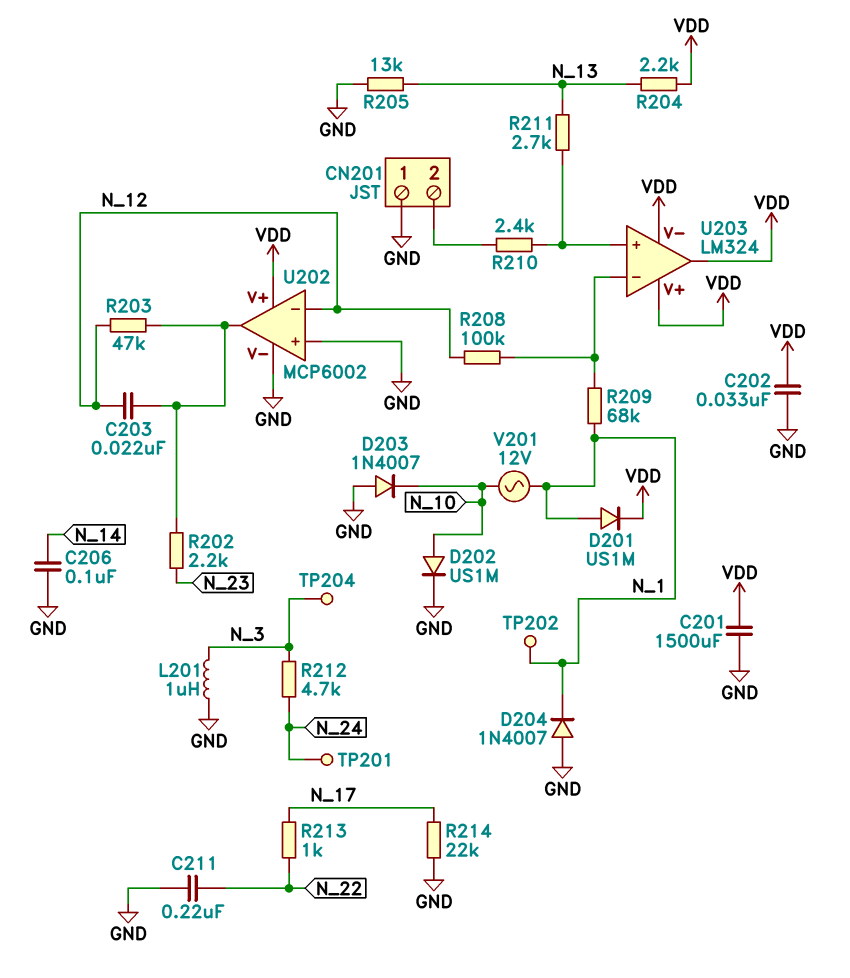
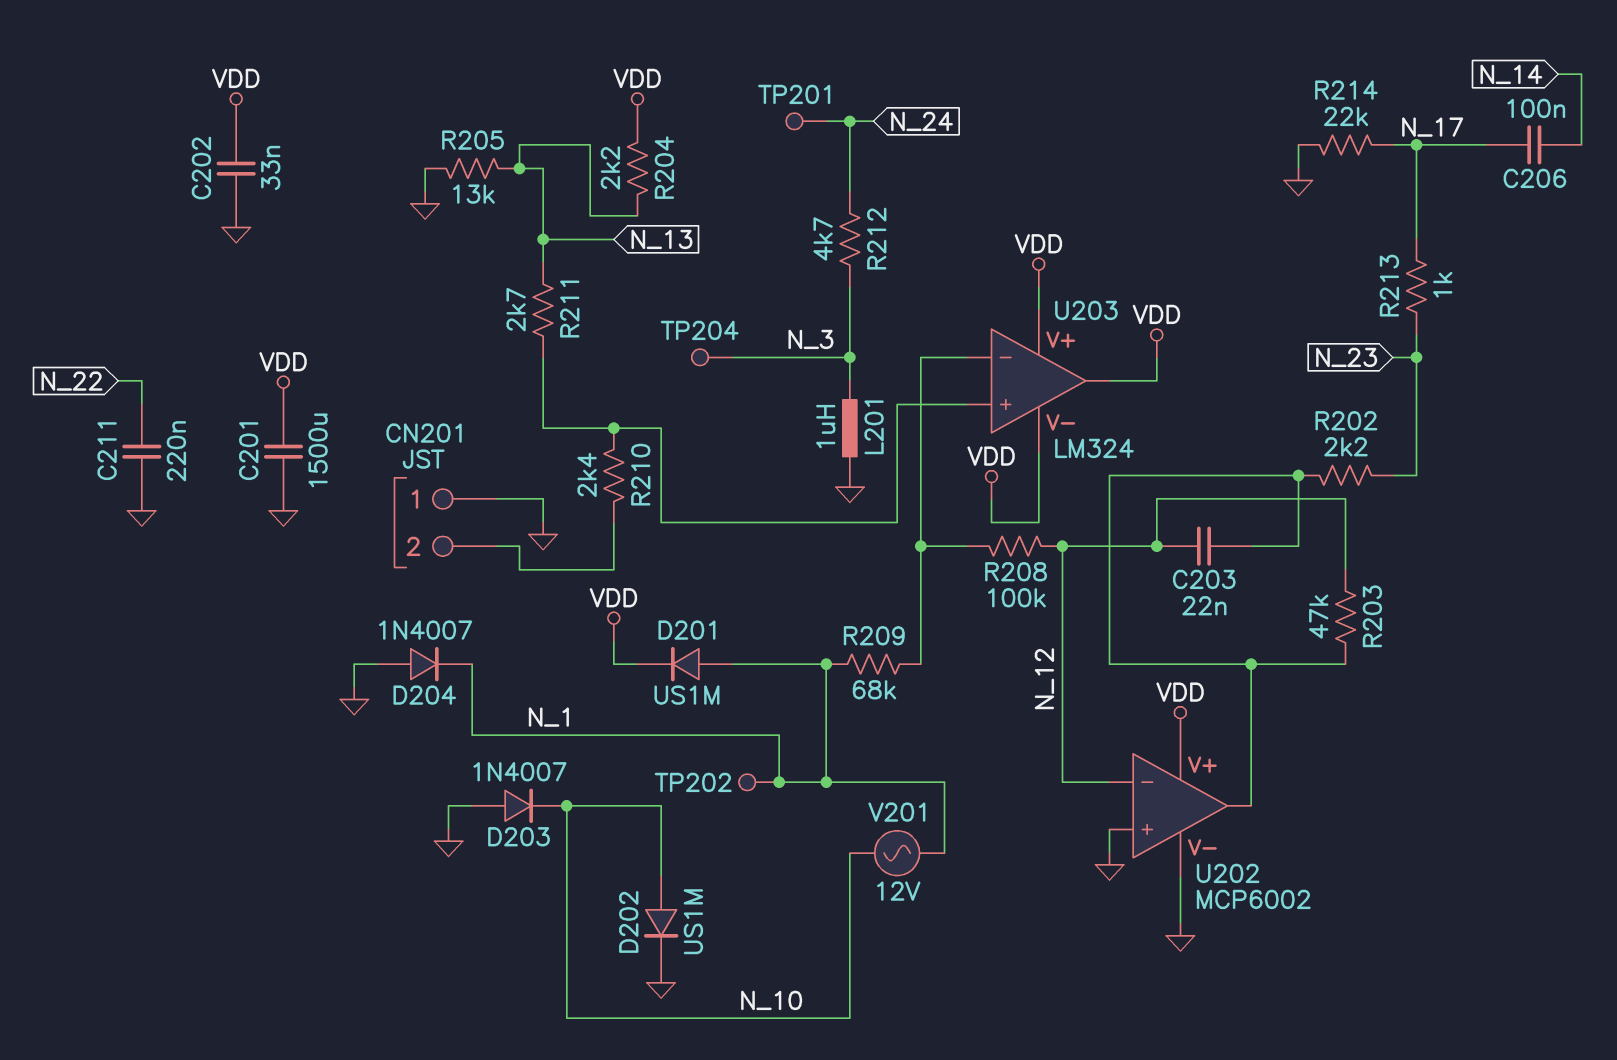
C206: 100nF (GND, N_14) -> 100nF (N_14, N_17)
R213: 1k (N_17, N_22) -> 1k (N_17, N_23)

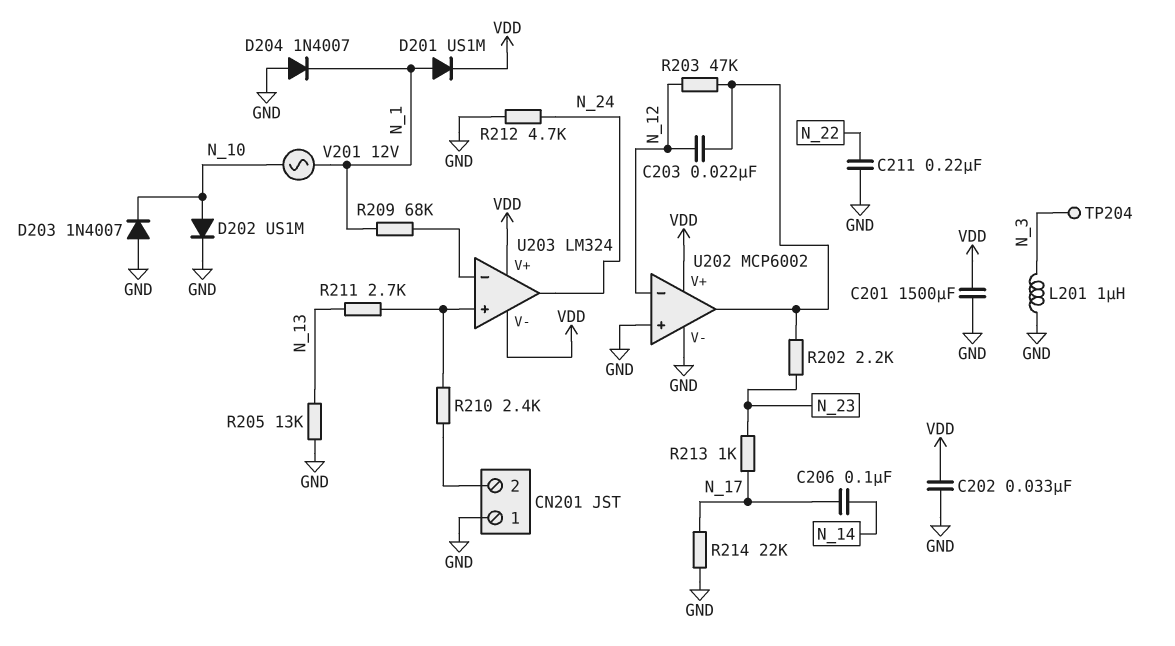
R204: 2.2k (N_13, VDD) -> none
R208: 100k (N_12, U203/in-) -> none
R212: 4.7k (N_3, N_24) -> 4.7k (GND, N_24)
TP201: test point (N_24) -> none
TP202: test point (N_1) -> none
U203 pin out: VDD -> N_24

